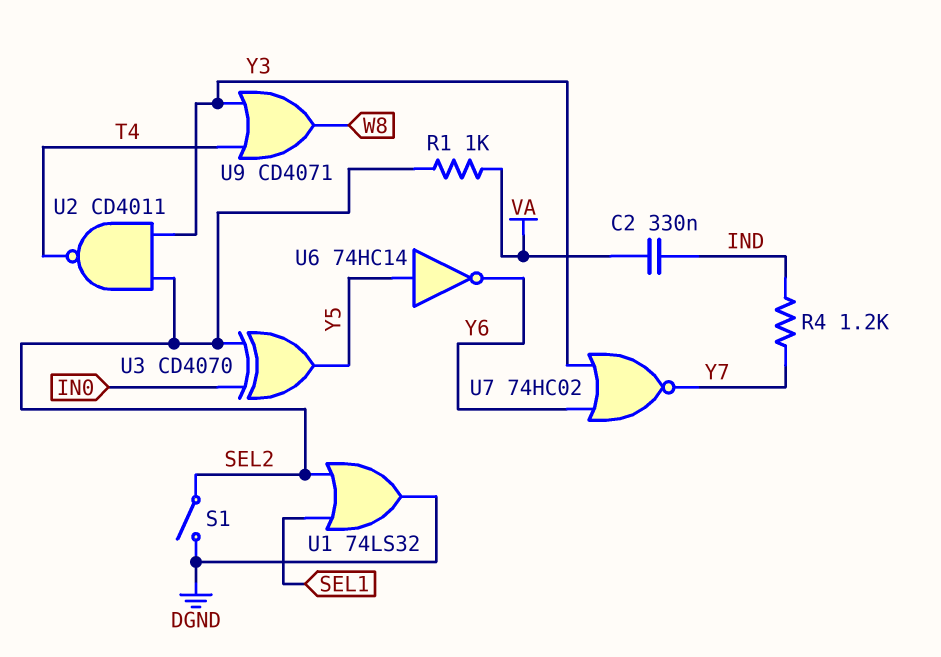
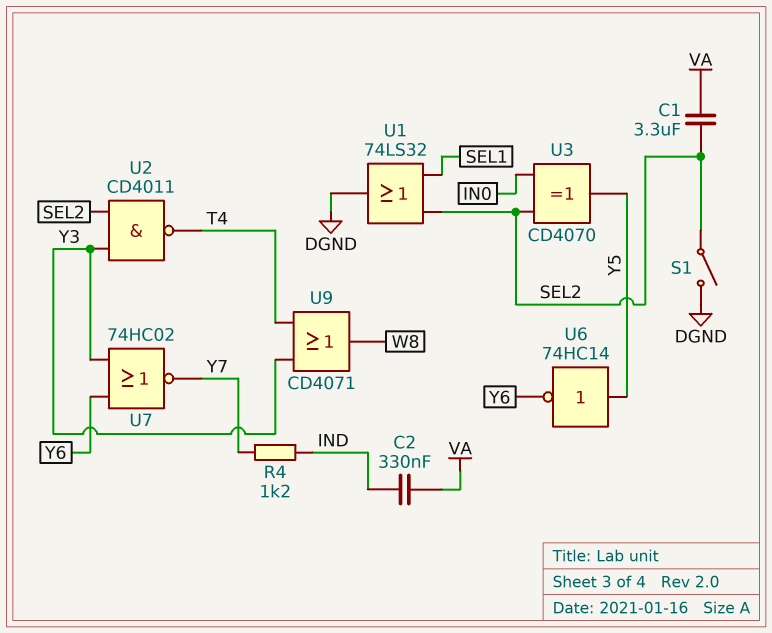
C1: none -> 3.3uF (SEL2, VA)
R1: 1k (SEL2, VA) -> none

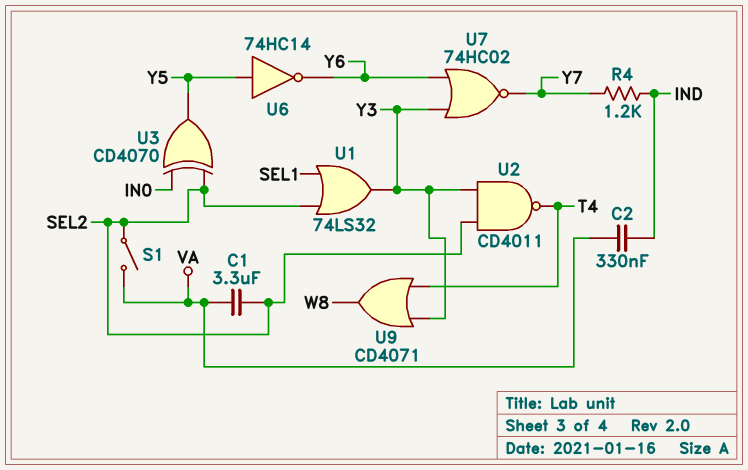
S1: switch (DGND, SEL2) -> switch (SEL2, VA)
U1: OR 74LS32 (in SEL1, in SEL2, out DGND) -> OR 74LS32 (in SEL1, in SEL2, out Y3)

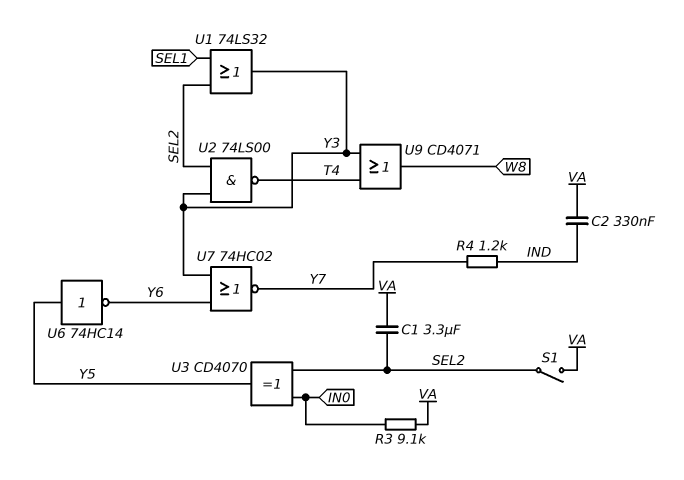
R3: none -> 9.1k (IN0, VA)
U2: NAND CD4011 (in SEL2, in Y3, out T4) -> NAND 74LS00 (in SEL2, in Y3, out T4)

